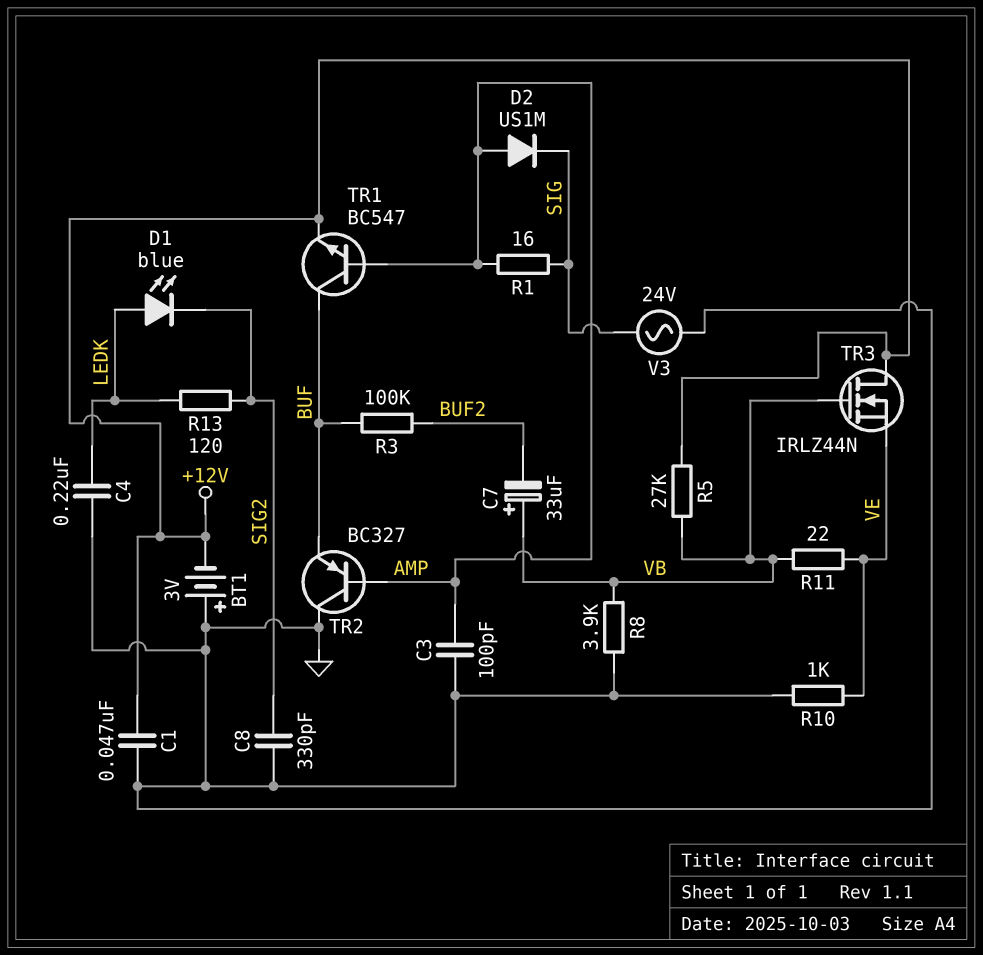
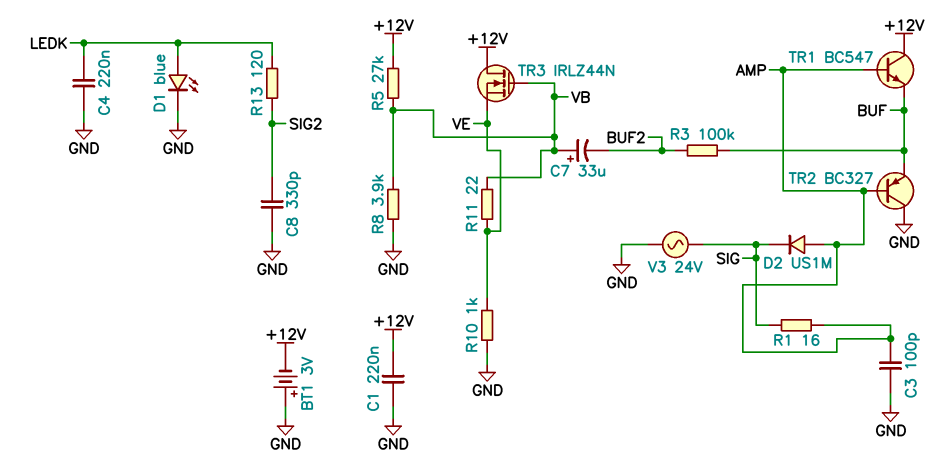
C1: 47nF (+12V, GND) -> 220nF (+12V, GND)
D1: LED blue (A LEDK, K SIG2) -> LED blue (A LEDK, K GND)
TR1: NPN BC547 (B AMP, C BUF, E +12V) -> NPN BC547 (B AMP, C +12V, E BUF)

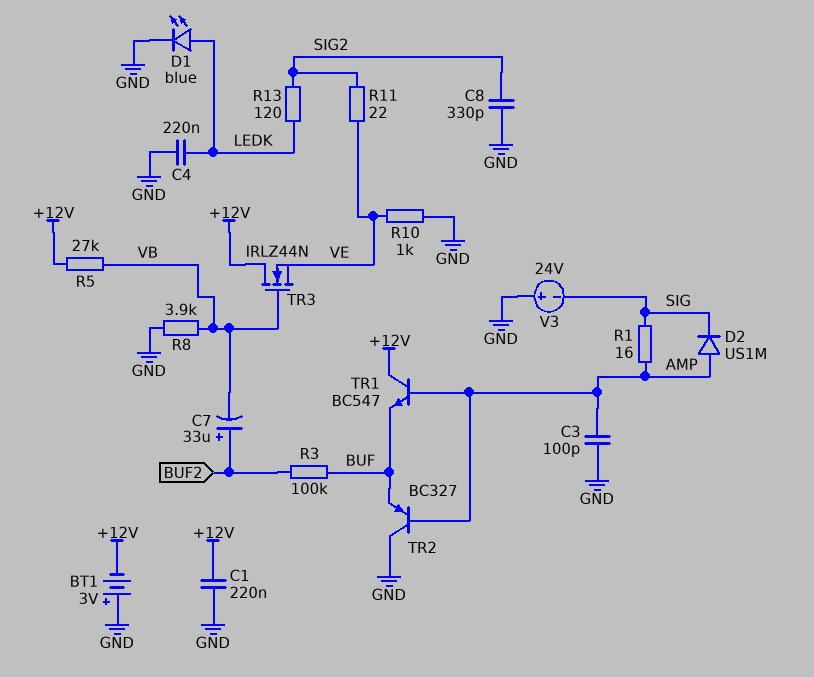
C7: 33uF (plus VB, minus BUF2) -> 33uF (plus BUF2, minus VB)
R11: 22 (VB, VE) -> 22 (SIG2, VE)
V3: AC 24V (GND, SIG) -> 24V (plus GND, minus SIG)

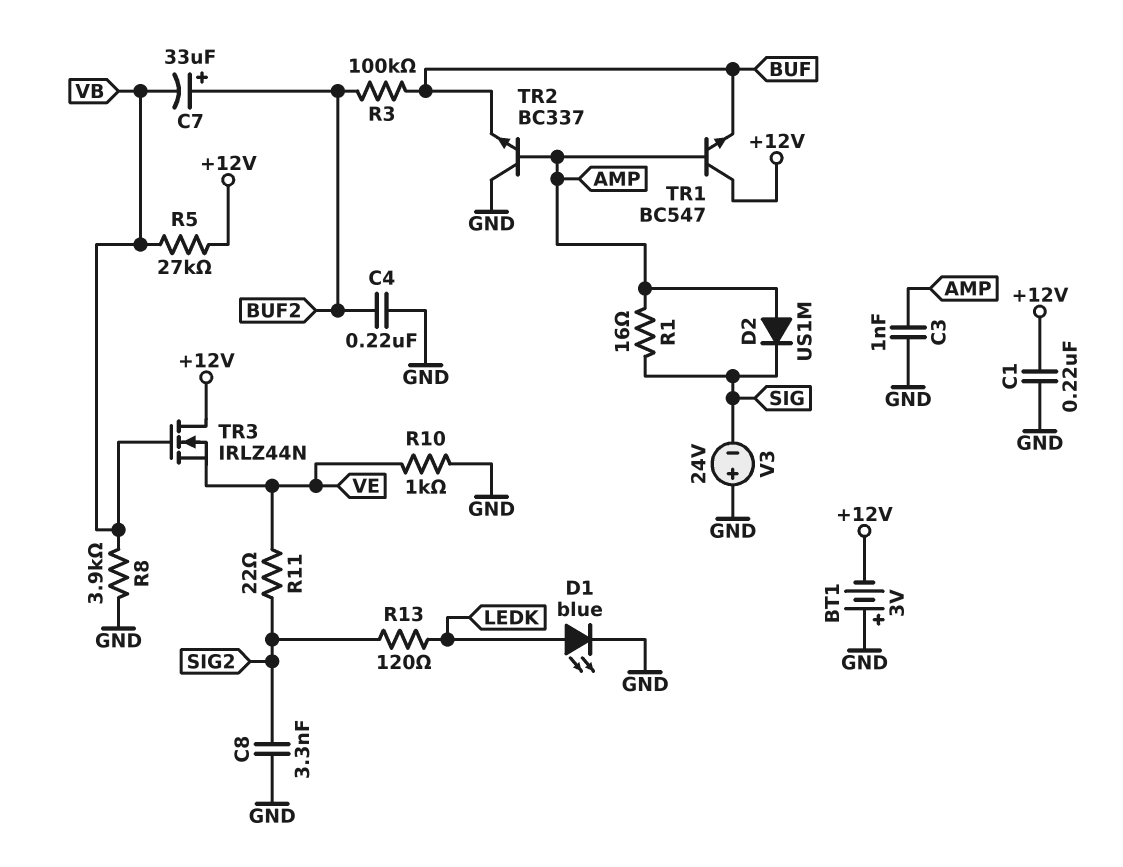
C3: 100pF (AMP, GND) -> 1nF (AMP, GND)
C4: 220nF (GND, LEDK) -> 220nF (BUF2, GND)
C8: 330pF (GND, SIG2) -> 3.3nF (GND, SIG2)
TR2: PNP BC327 (B AMP, C GND, E BUF) -> NPN BC337 (B AMP, C GND, E BUF)

